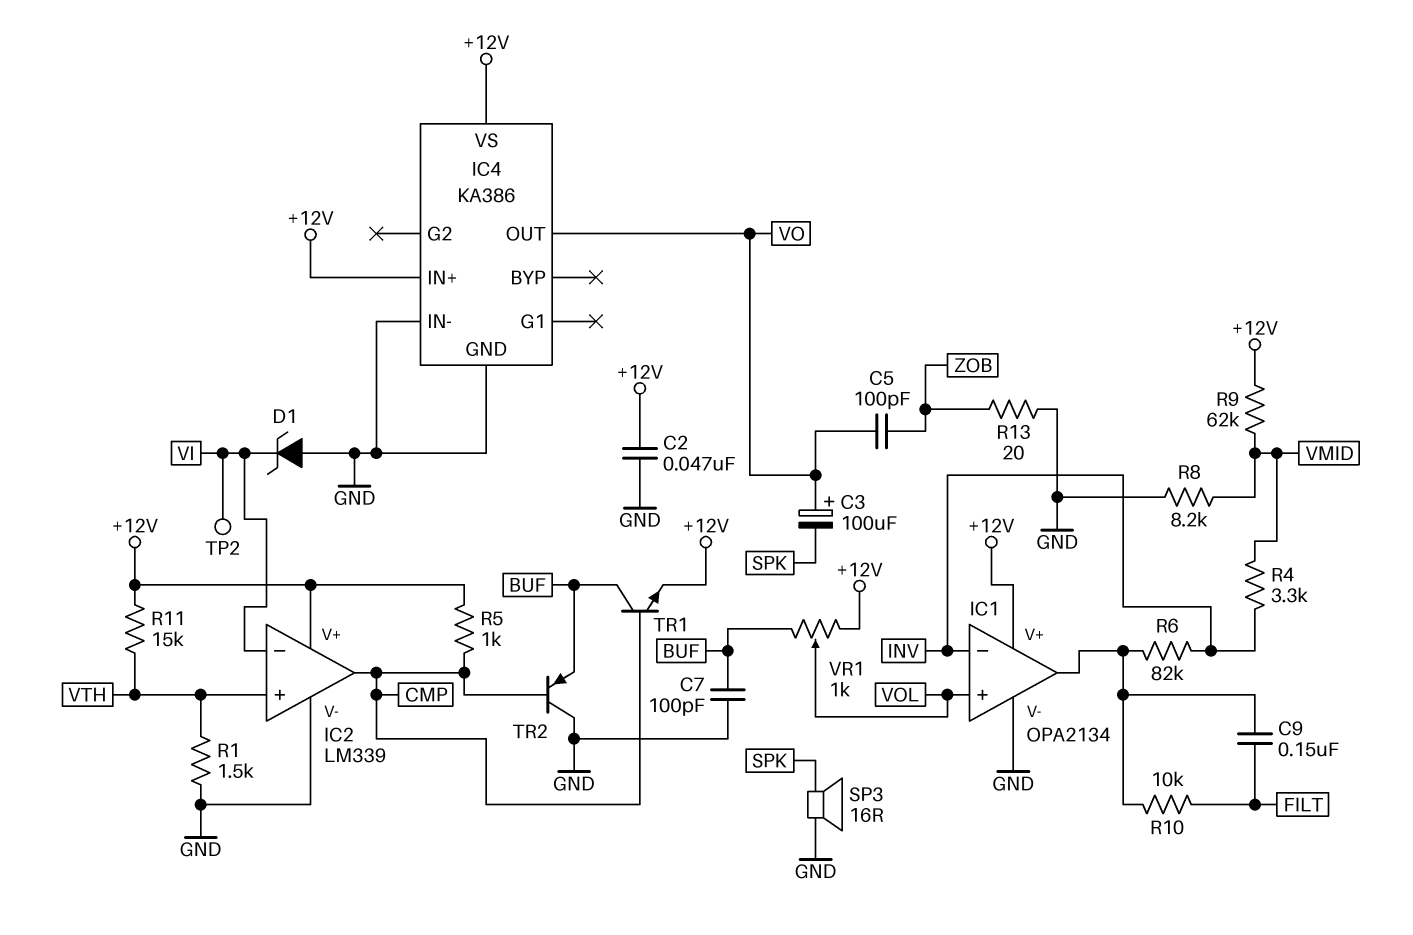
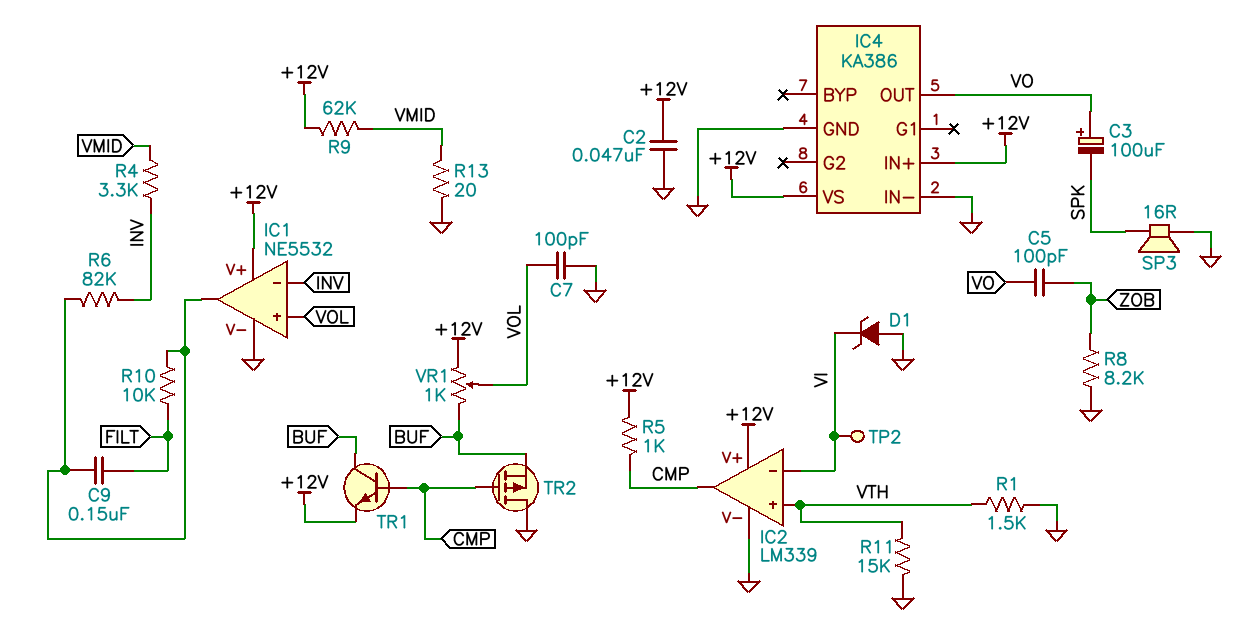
C7: 100pF (BUF, GND) -> 100pF (GND, VOL)
IC1: OPA2134 -> NE5532
R8: 8.2k (GND, VMID) -> 8.2k (GND, ZOB)
R11: 15k (+12V, VTH) -> 15k (GND, VTH)
R13: 20 (GND, ZOB) -> 20 (GND, VMID)
TR2: PNP (B CMP, C GND, E BUF) -> PMOS (G CMP, D GND, S BUF)

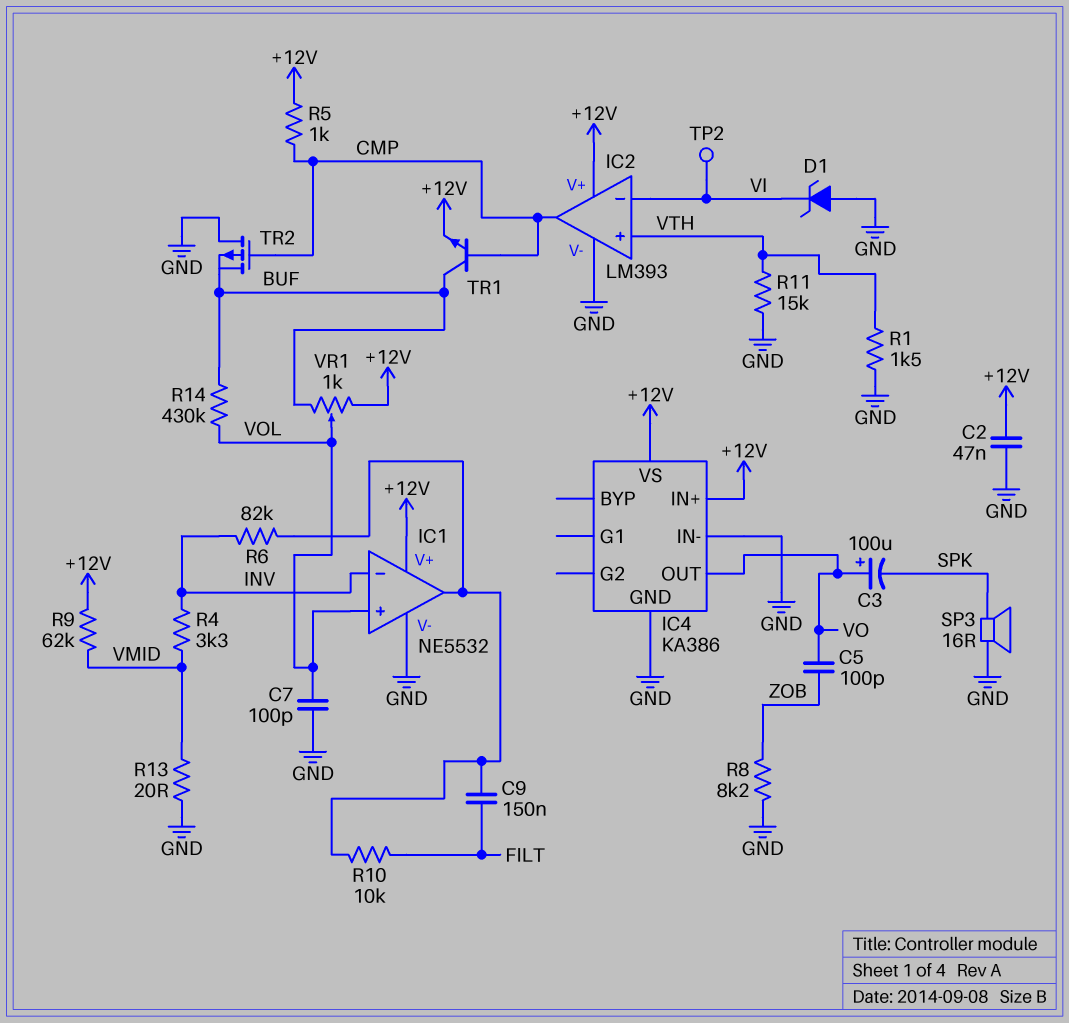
IC2: LM339 -> LM393
R14: none -> 430k (BUF, VOL)

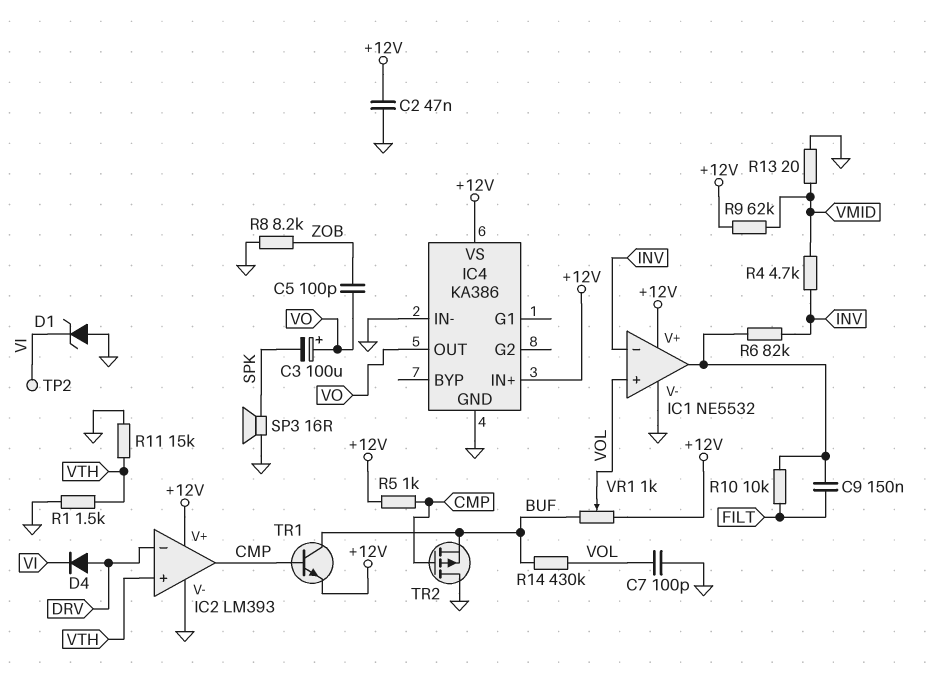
D4: none -> diode (A DRV, K VI)
IC2 pin in-: VI -> DRV
R4: 3.3k (INV, VMID) -> 4.7k (INV, VMID)

